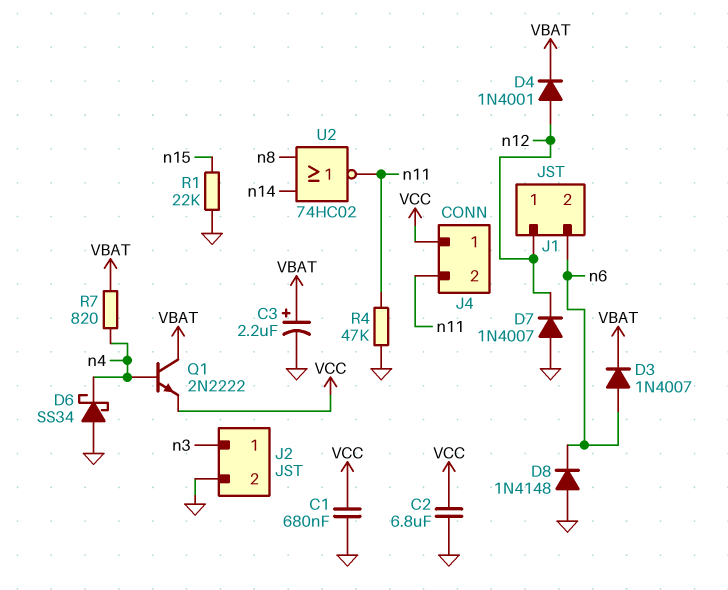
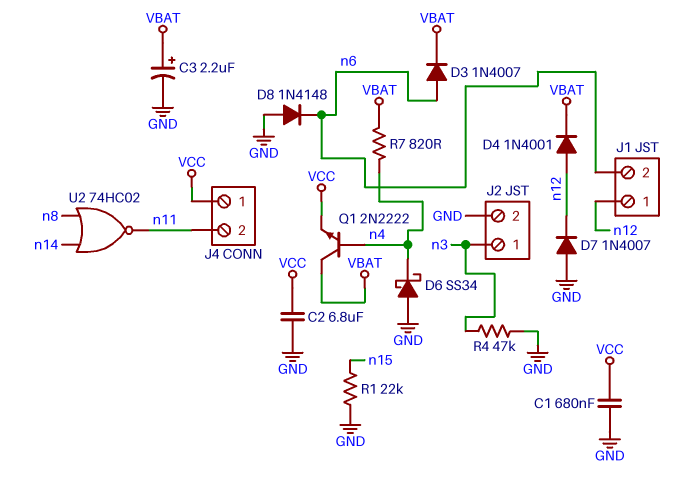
R4: 47k (GND, n11) -> 47k (GND, n3)

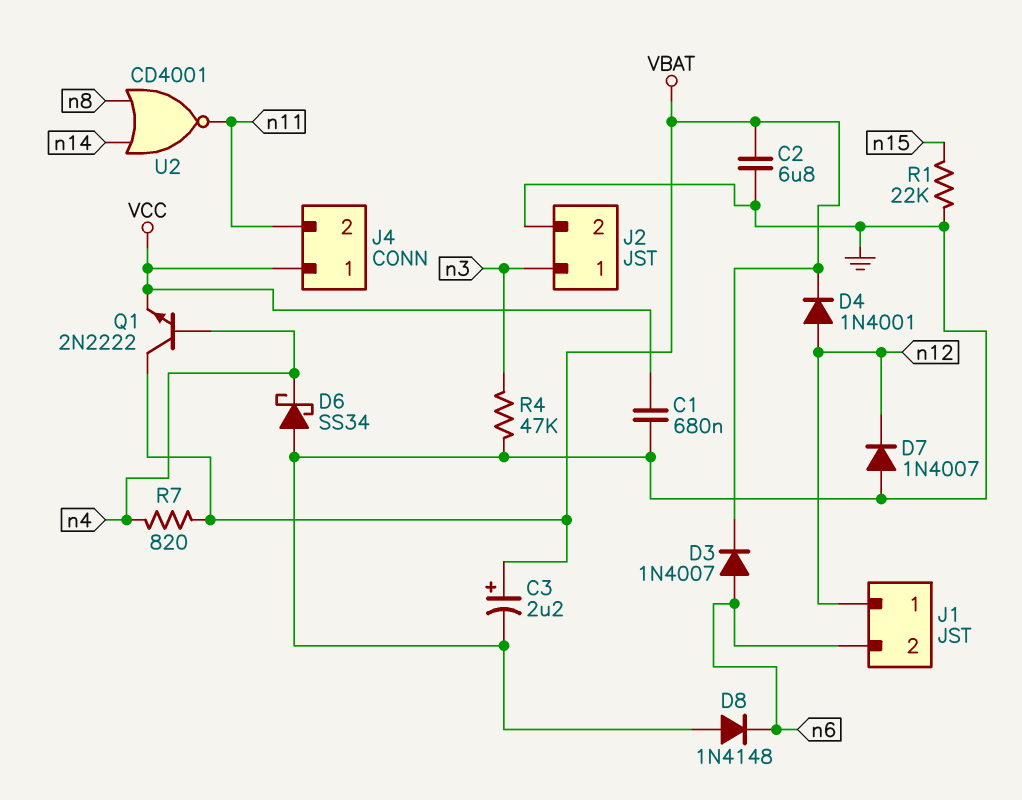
C2: 6.8uF (GND, VCC) -> 6.8uF (GND, VBAT)
U2: NOR 74HC02 (in n8, in n14, out n11) -> NOR CD4001 (in n8, in n14, out n11)

